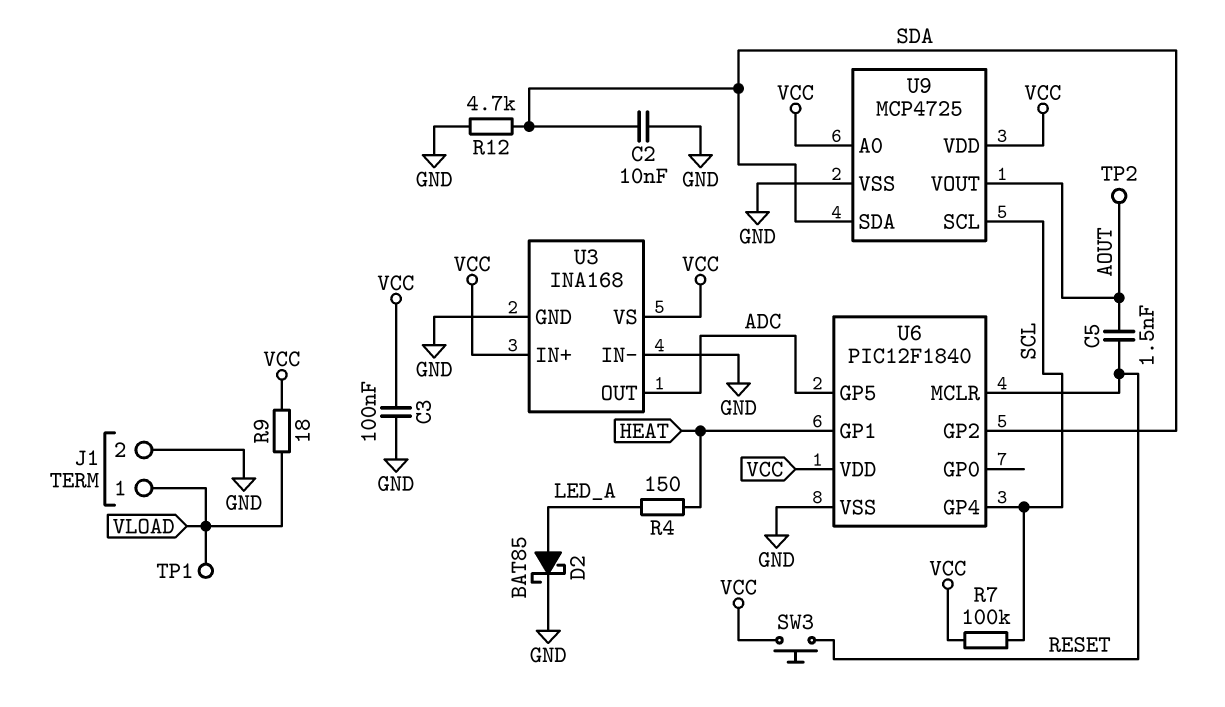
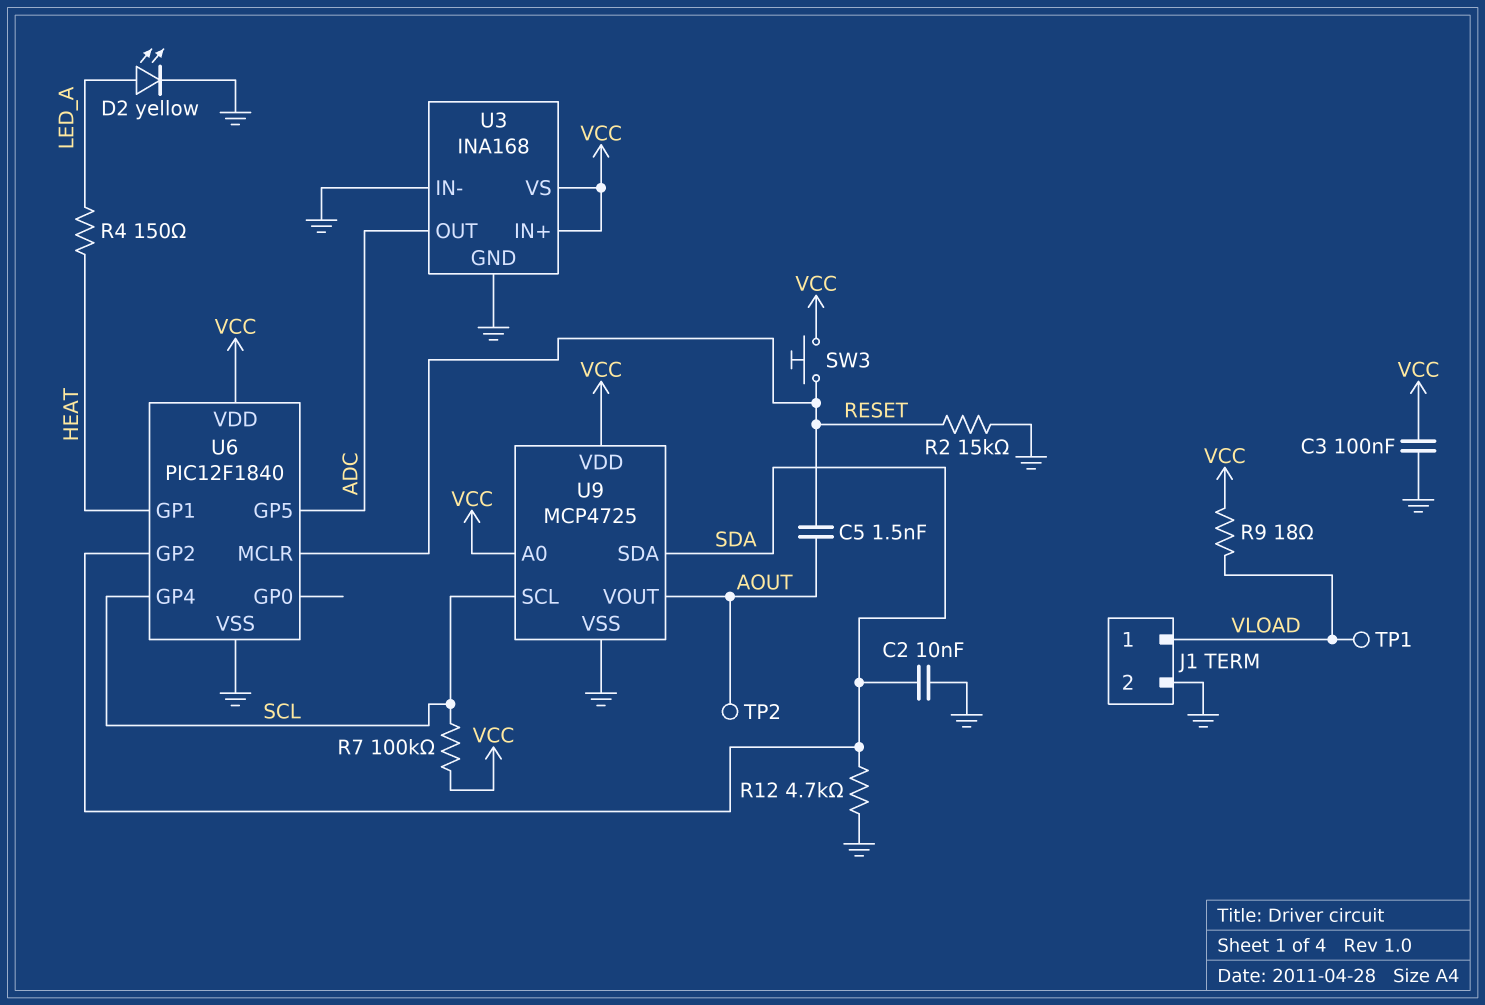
D2: schottky BAT85 (A LED_A, K GND) -> LED yellow (A LED_A, K GND)
R2: none -> 15k (GND, RESET)

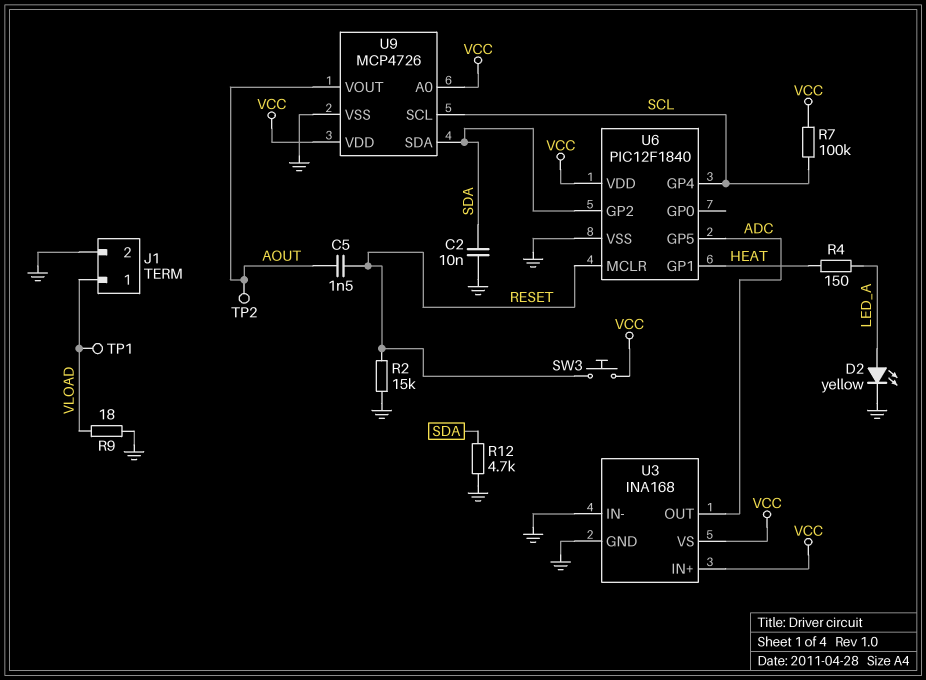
C3: 100nF (GND, VCC) -> none
R9: 18 (VCC, VLOAD) -> 18 (GND, VLOAD)
U9: MCP4725 -> MCP4726

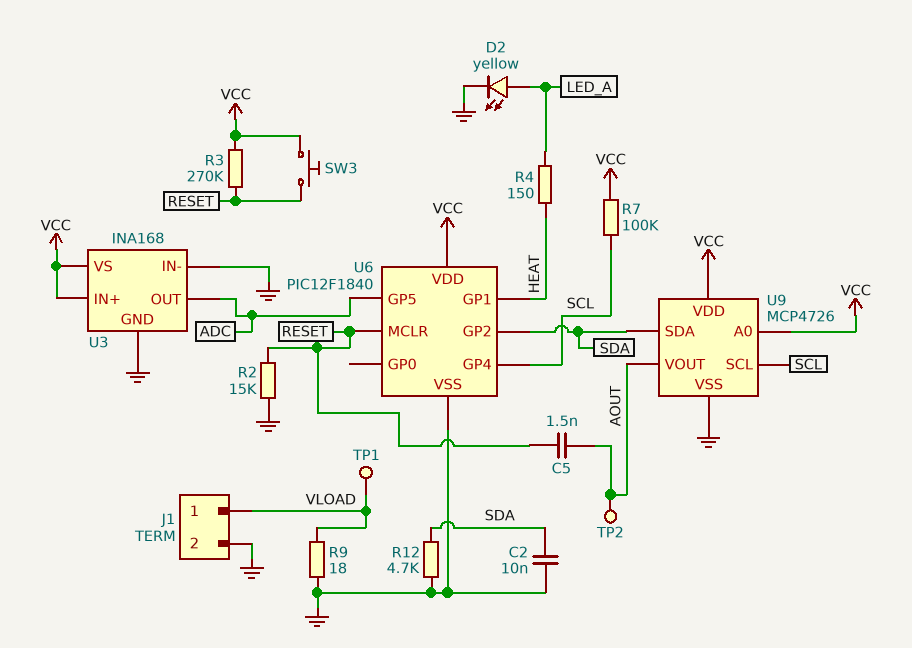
R3: none -> 270k (RESET, VCC)

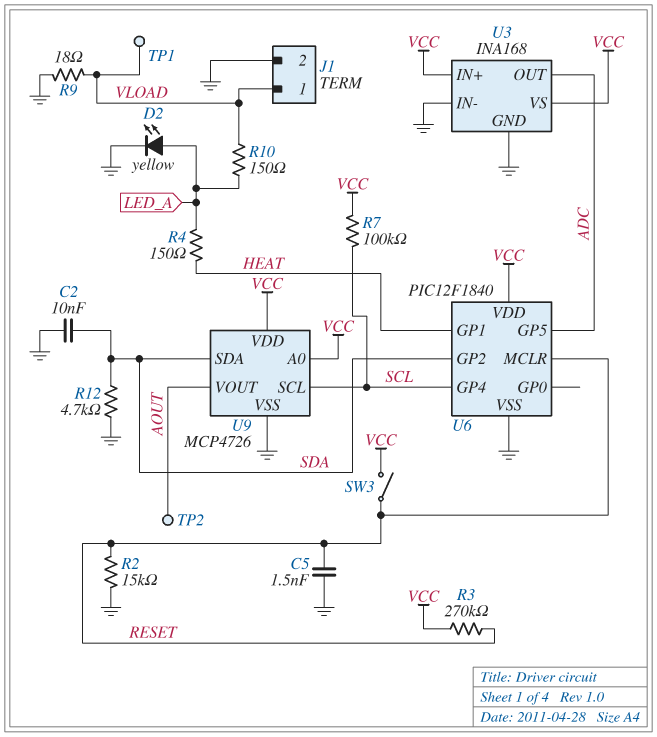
C5: 1.5nF (AOUT, RESET) -> 1.5nF (GND, RESET)
R10: none -> 150 (LED_A, VLOAD)
SW3: button (RESET, VCC) -> switch (RESET, VCC)

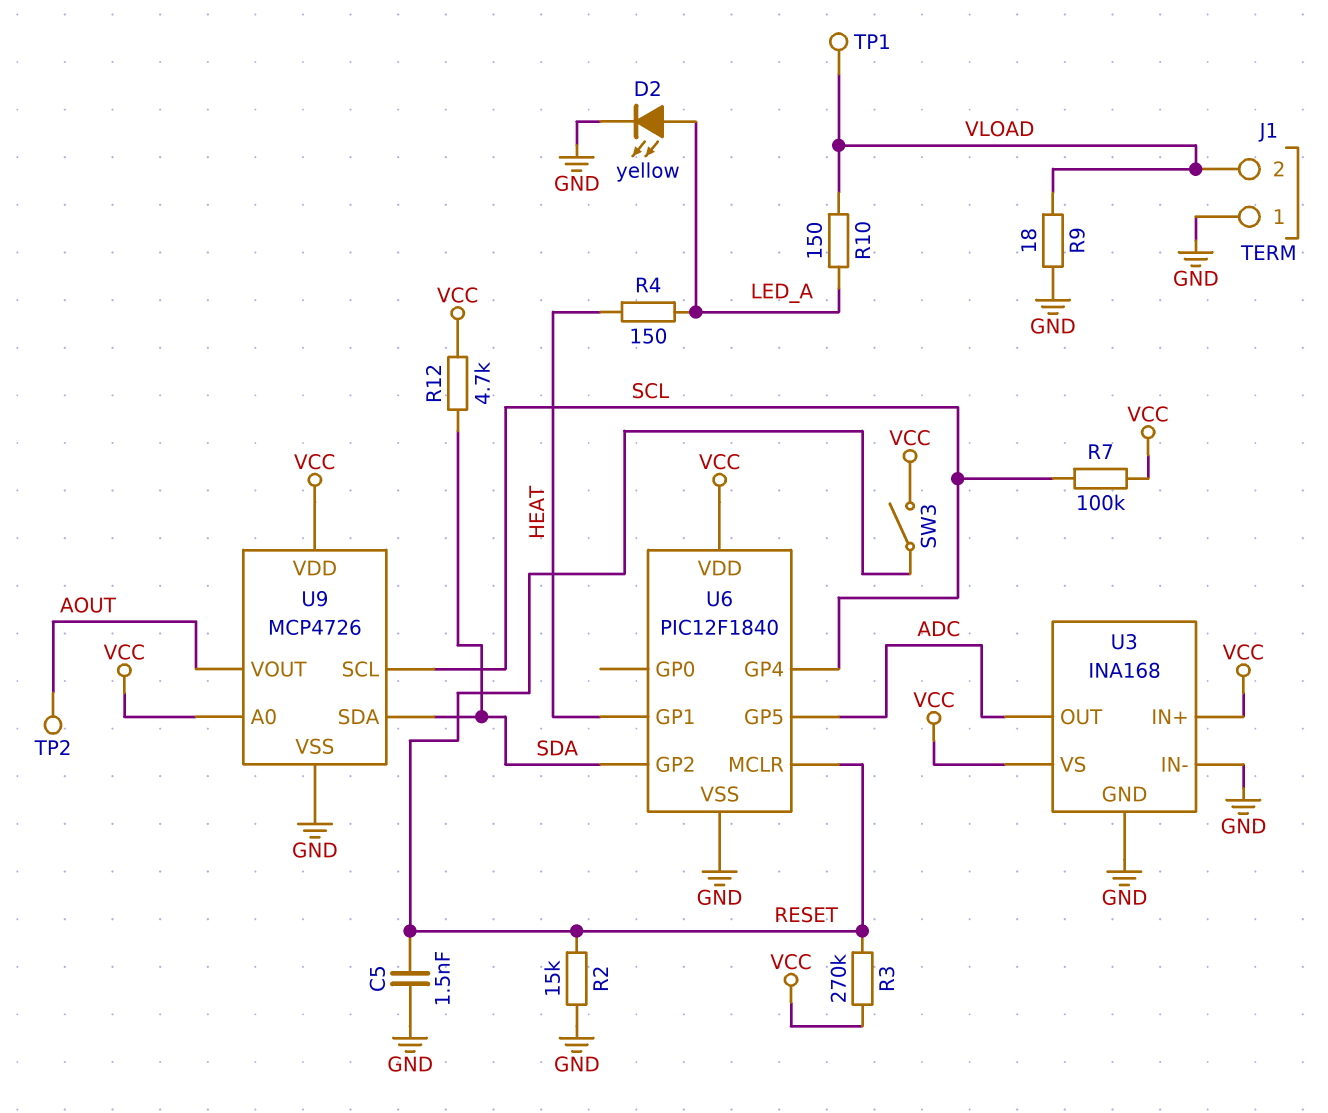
C2: 10nF (GND, SDA) -> none
J1 pin 1: VLOAD -> GND
J1 pin 2: GND -> VLOAD
R12: 4.7k (GND, SDA) -> 4.7k (SDA, VCC)

